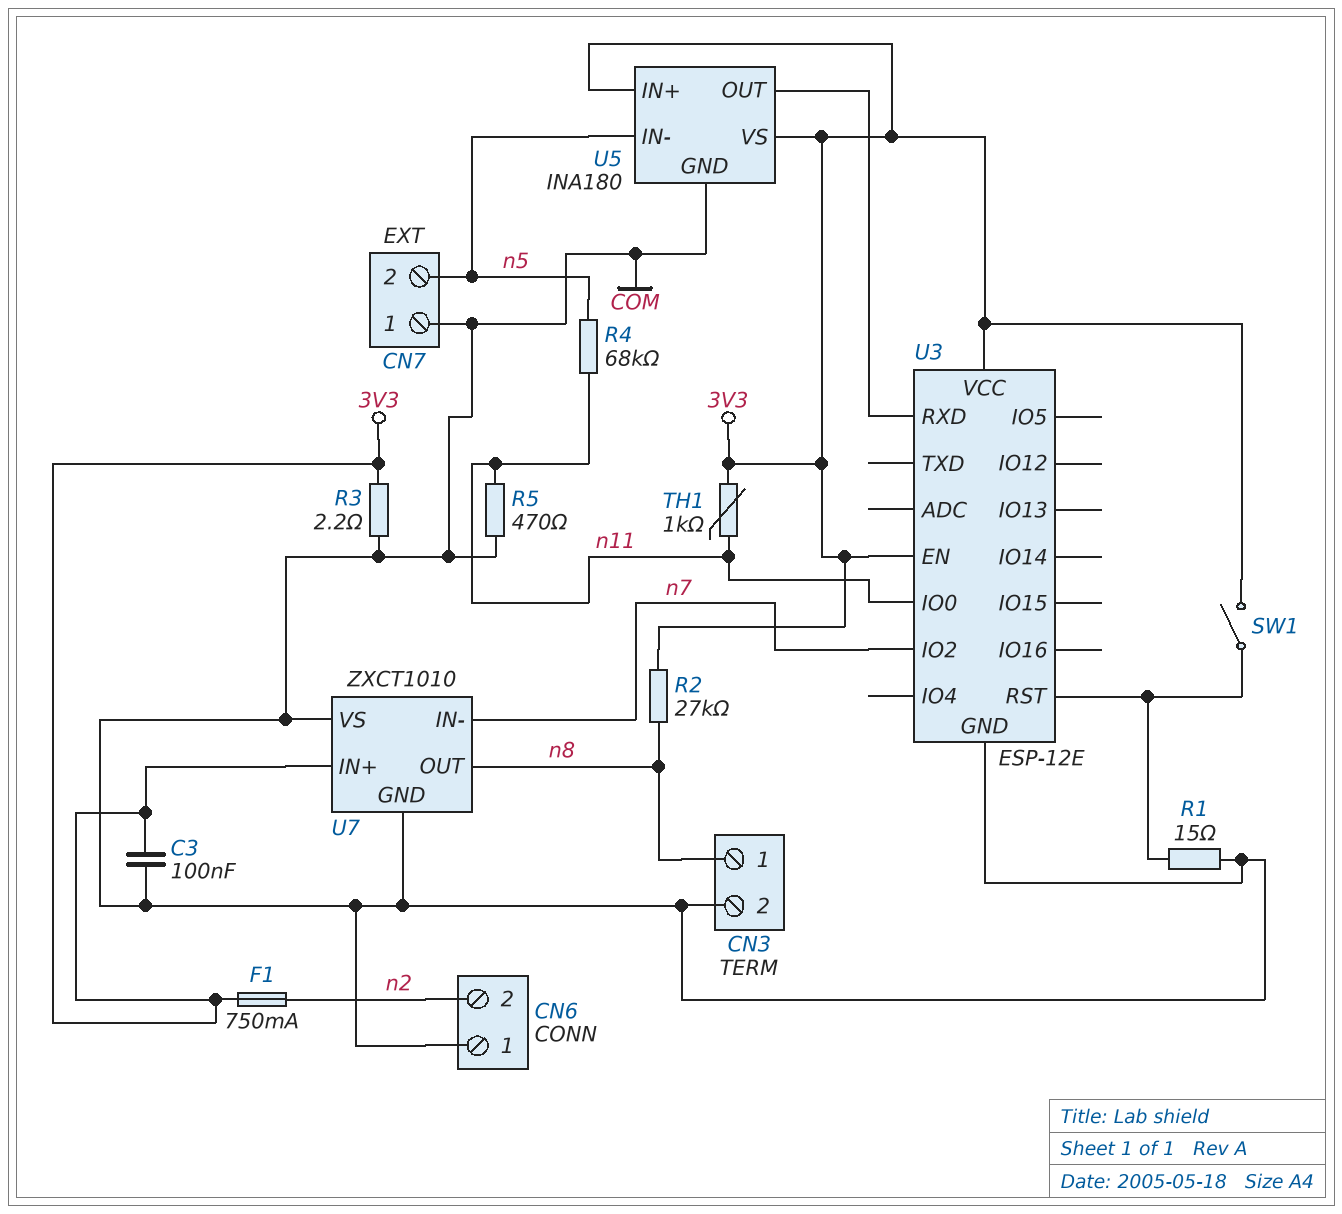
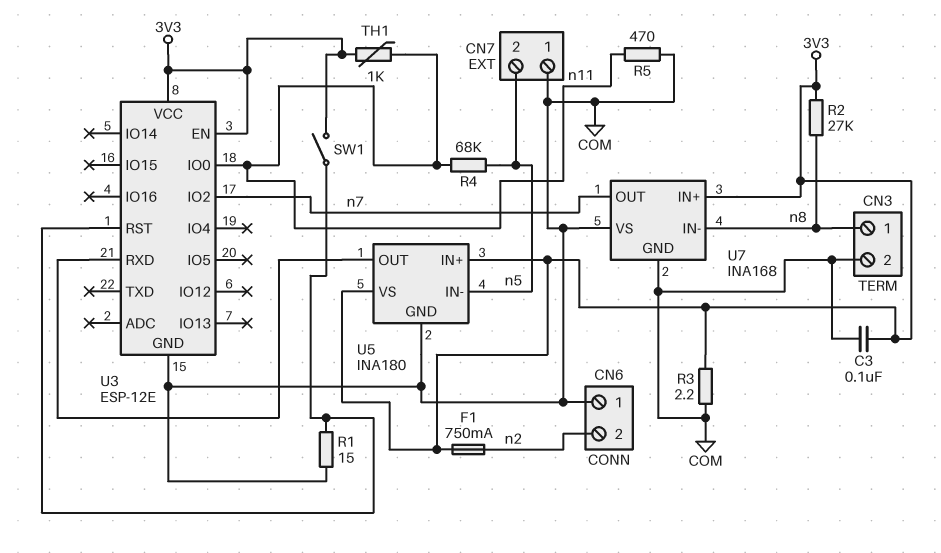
U7: ZXCT1010 -> INA168
U7 pin IN-: n7 -> n8
U7 pin OUT: n8 -> n7

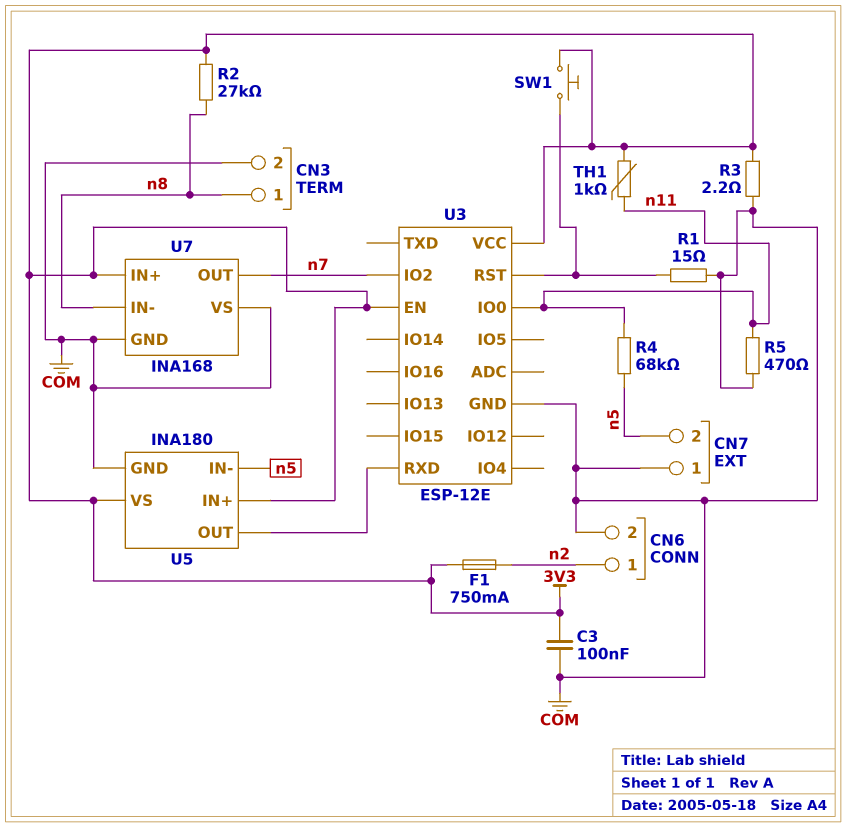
CN6 pin 1: COM -> n2
CN6 pin 2: n2 -> COM
SW1: switch (3V3, U3/RST) -> button (3V3, U3/RST)

